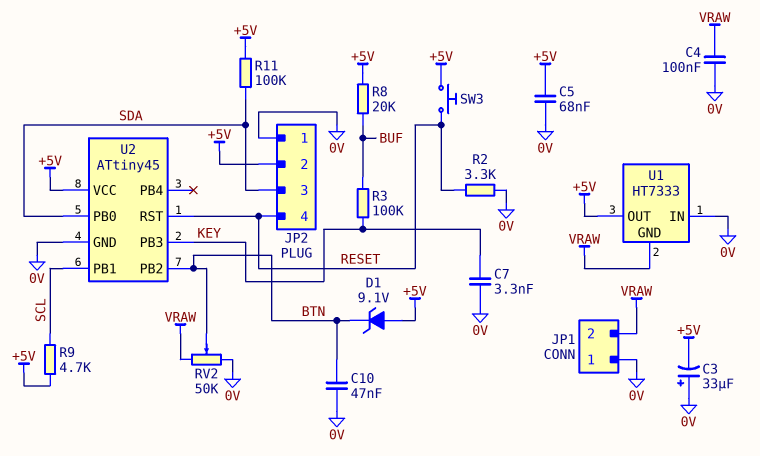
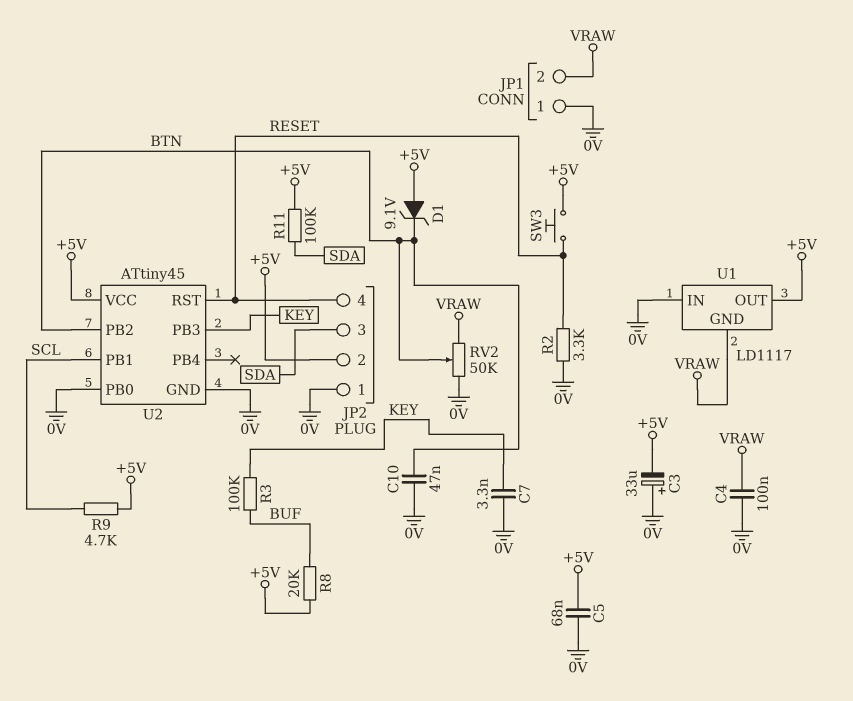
U1: HT7333 -> LD1117
U2 pin PB0: SDA -> 0V

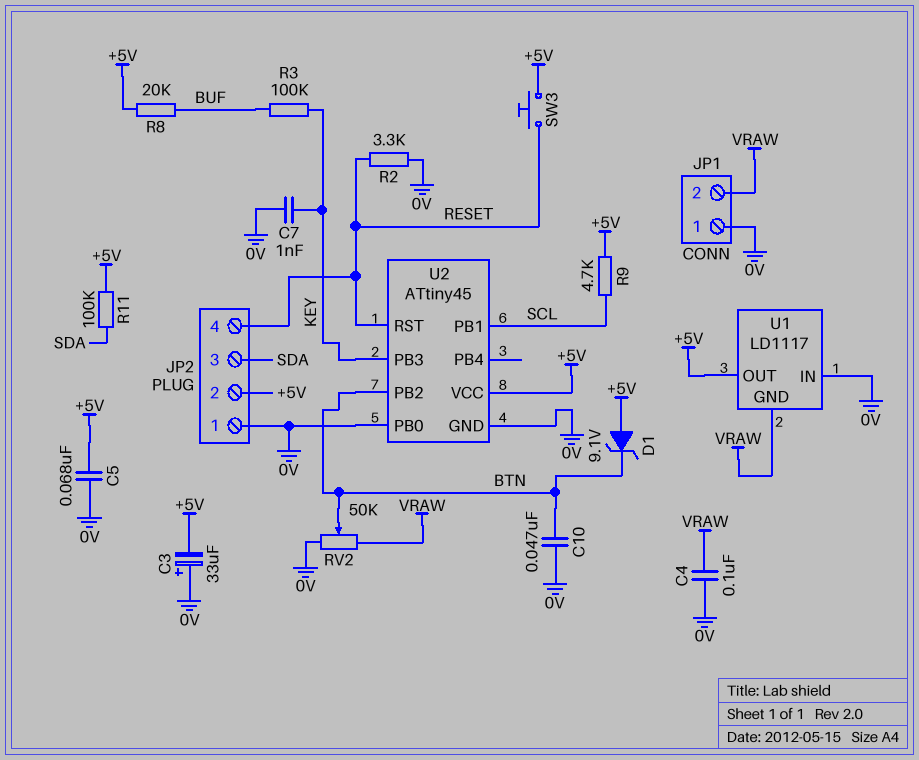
C7: 3.3nF (0V, KEY) -> 1nF (0V, KEY)

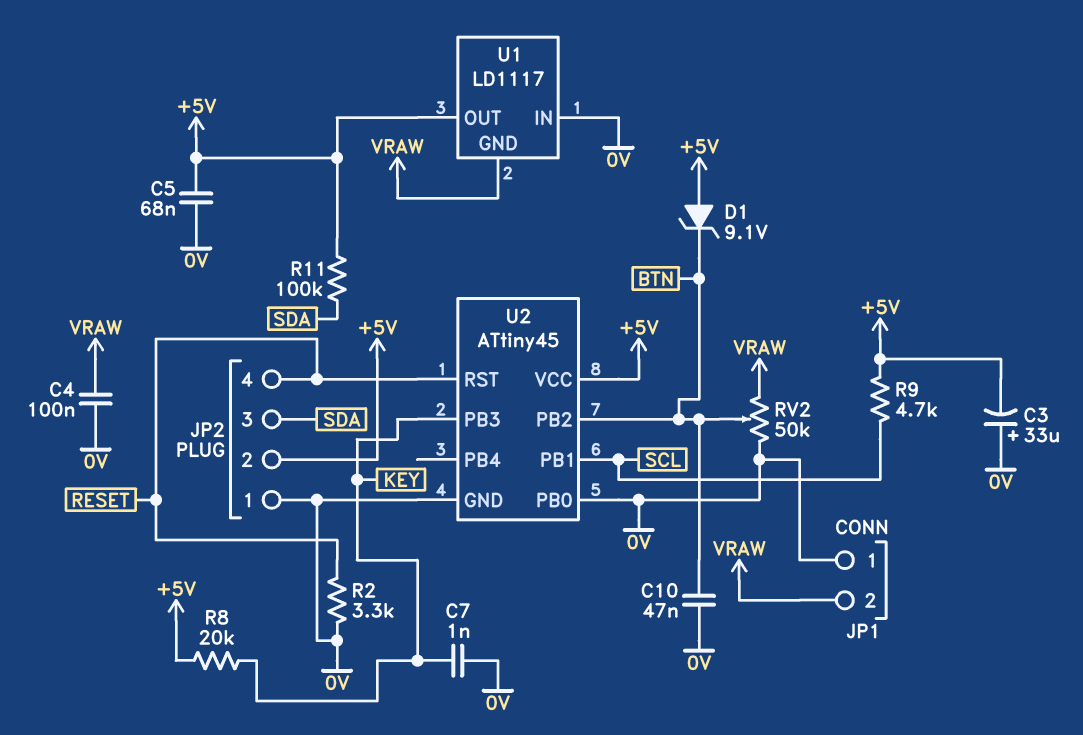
R3: 100k (BUF, KEY) -> none
R8: 20k (+5V, BUF) -> 20k (+5V, KEY)
SW3: button (+5V, RESET) -> none

